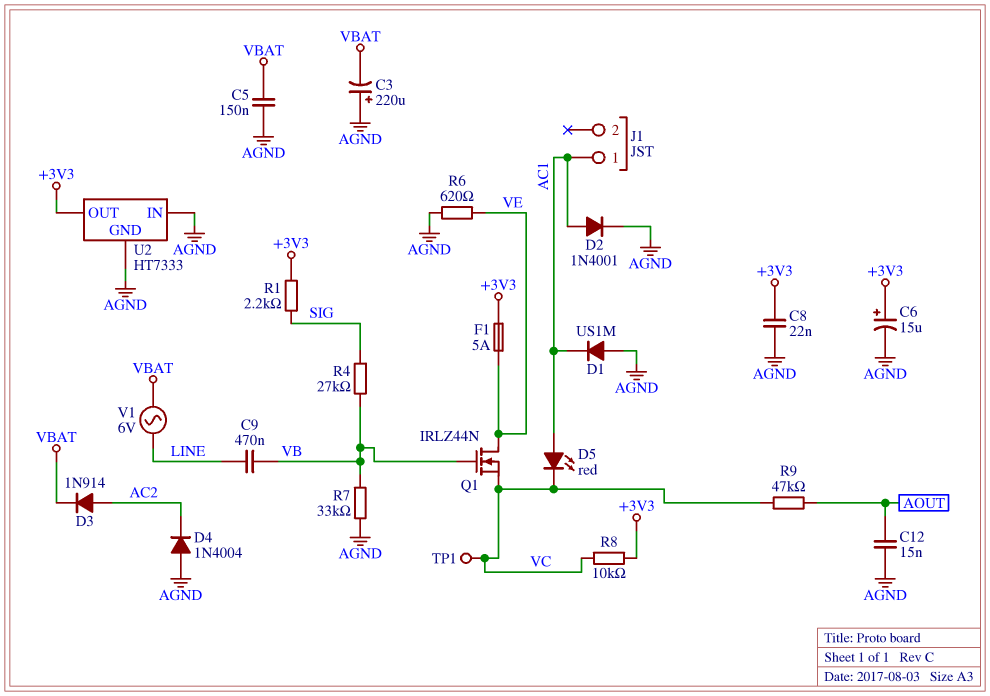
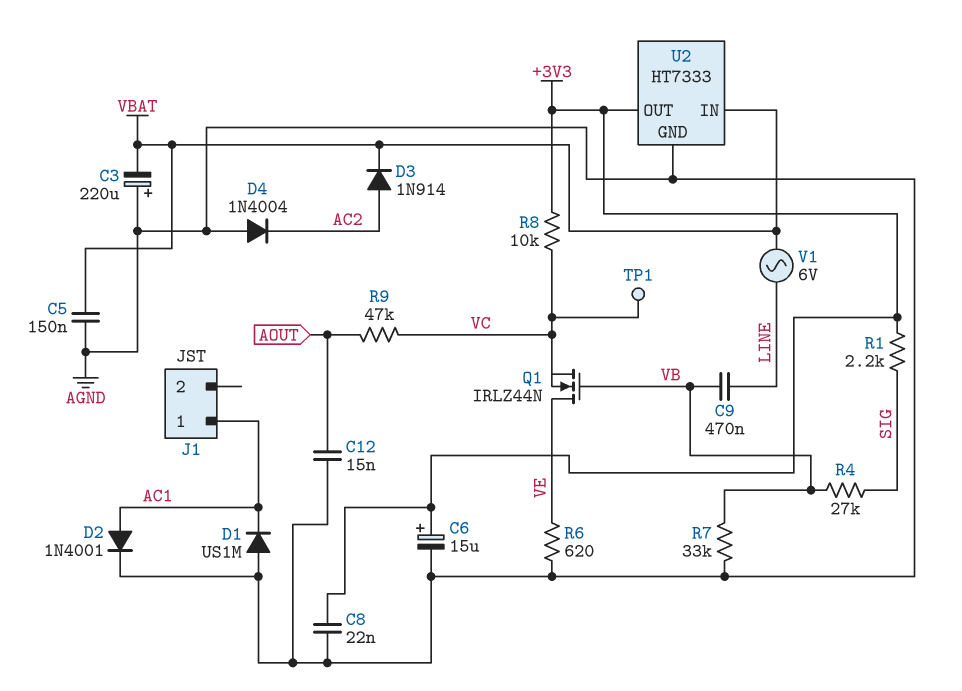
D5: LED red (A AC1, K VC) -> none
F1: 5A (+3V3, VE) -> none
U2 pin IN: AGND -> VBAT

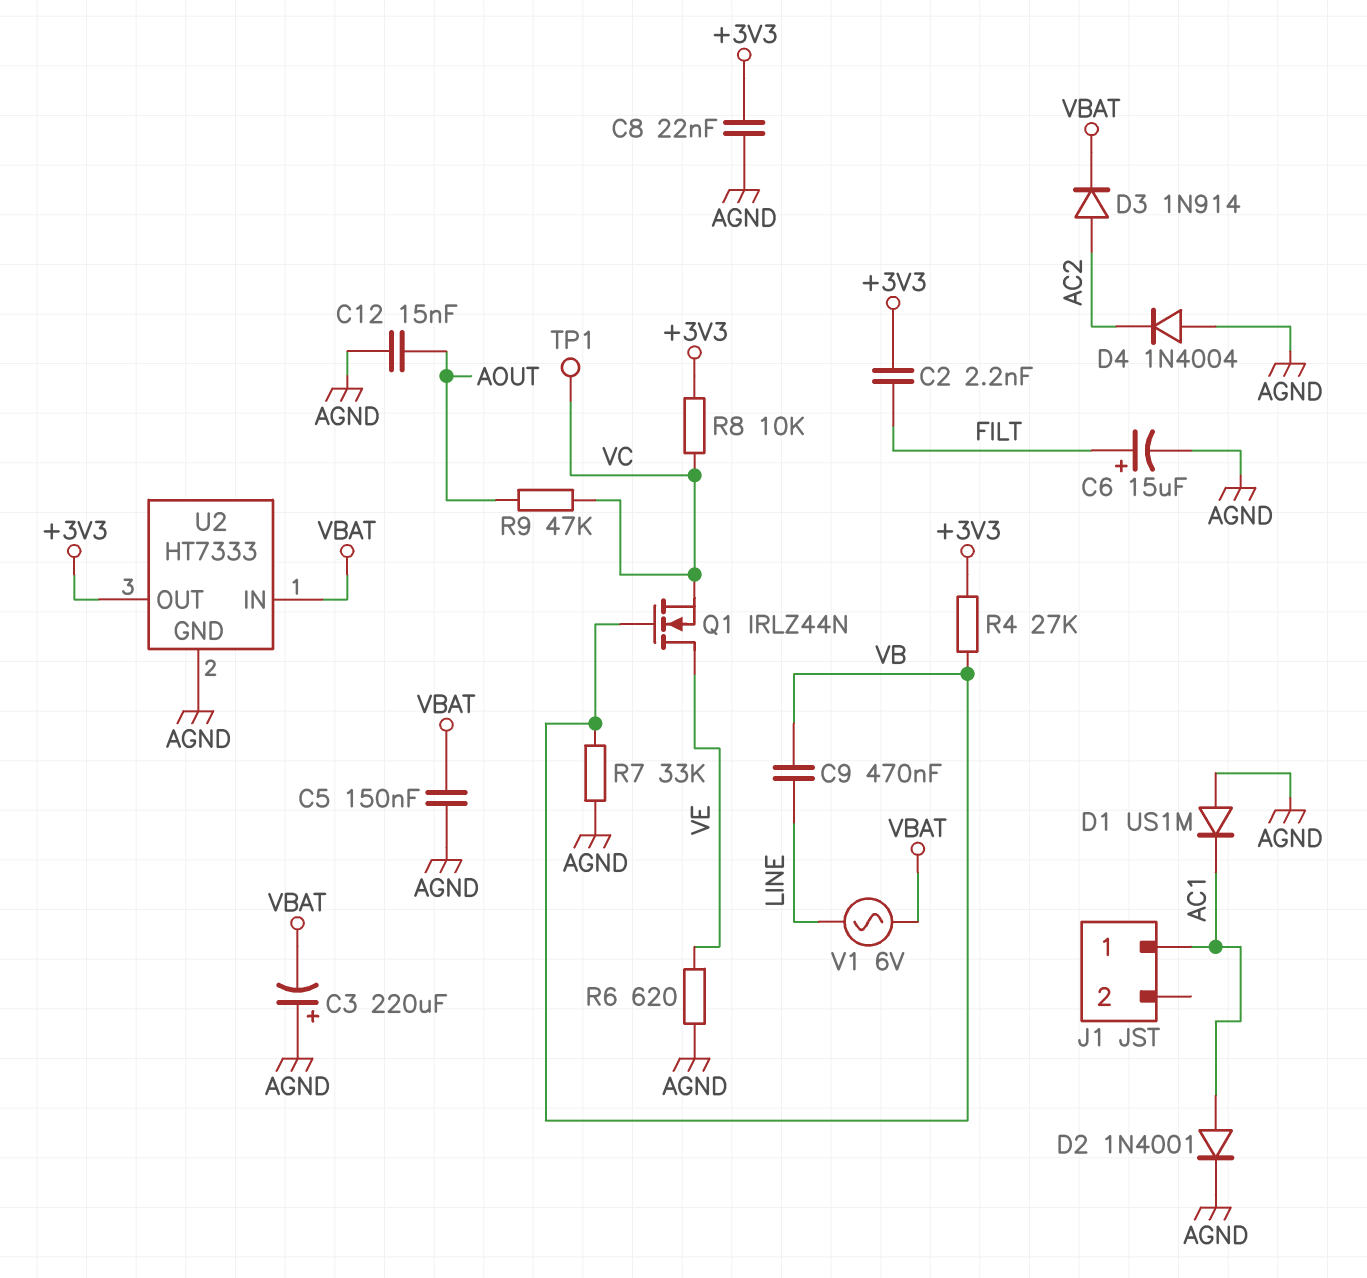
C2: none -> 2.2nF (+3V3, FILT)
C6: 15uF (plus +3V3, minus AGND) -> 15uF (plus FILT, minus AGND)
R1: 2.2k (+3V3, SIG) -> none
R4: 27k (SIG, VB) -> 27k (+3V3, VB)

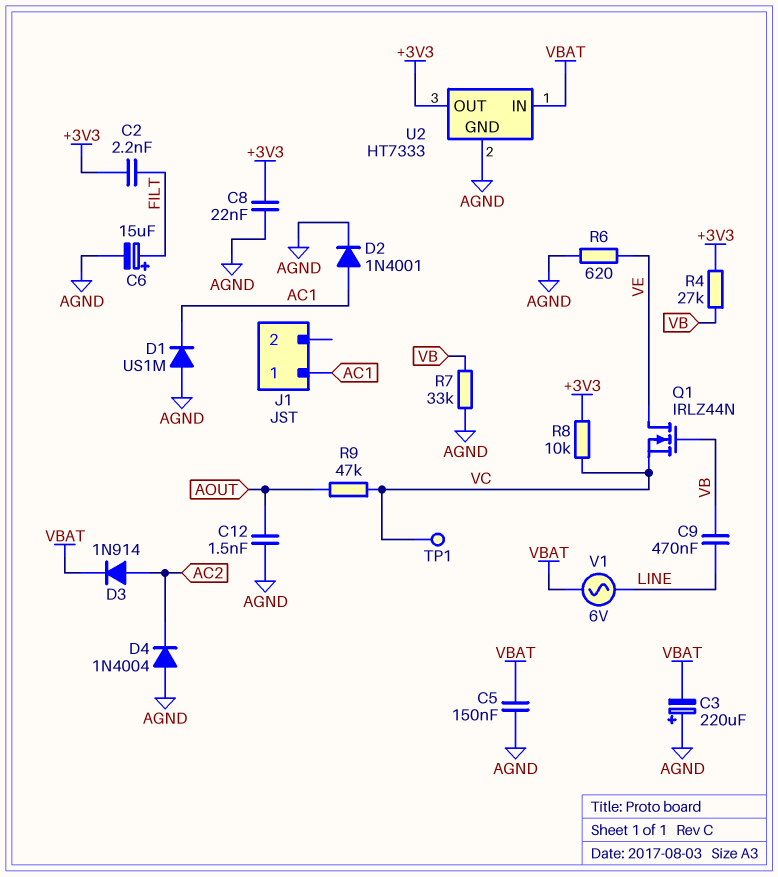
C12: 15nF (AGND, AOUT) -> 1.5nF (AGND, AOUT)

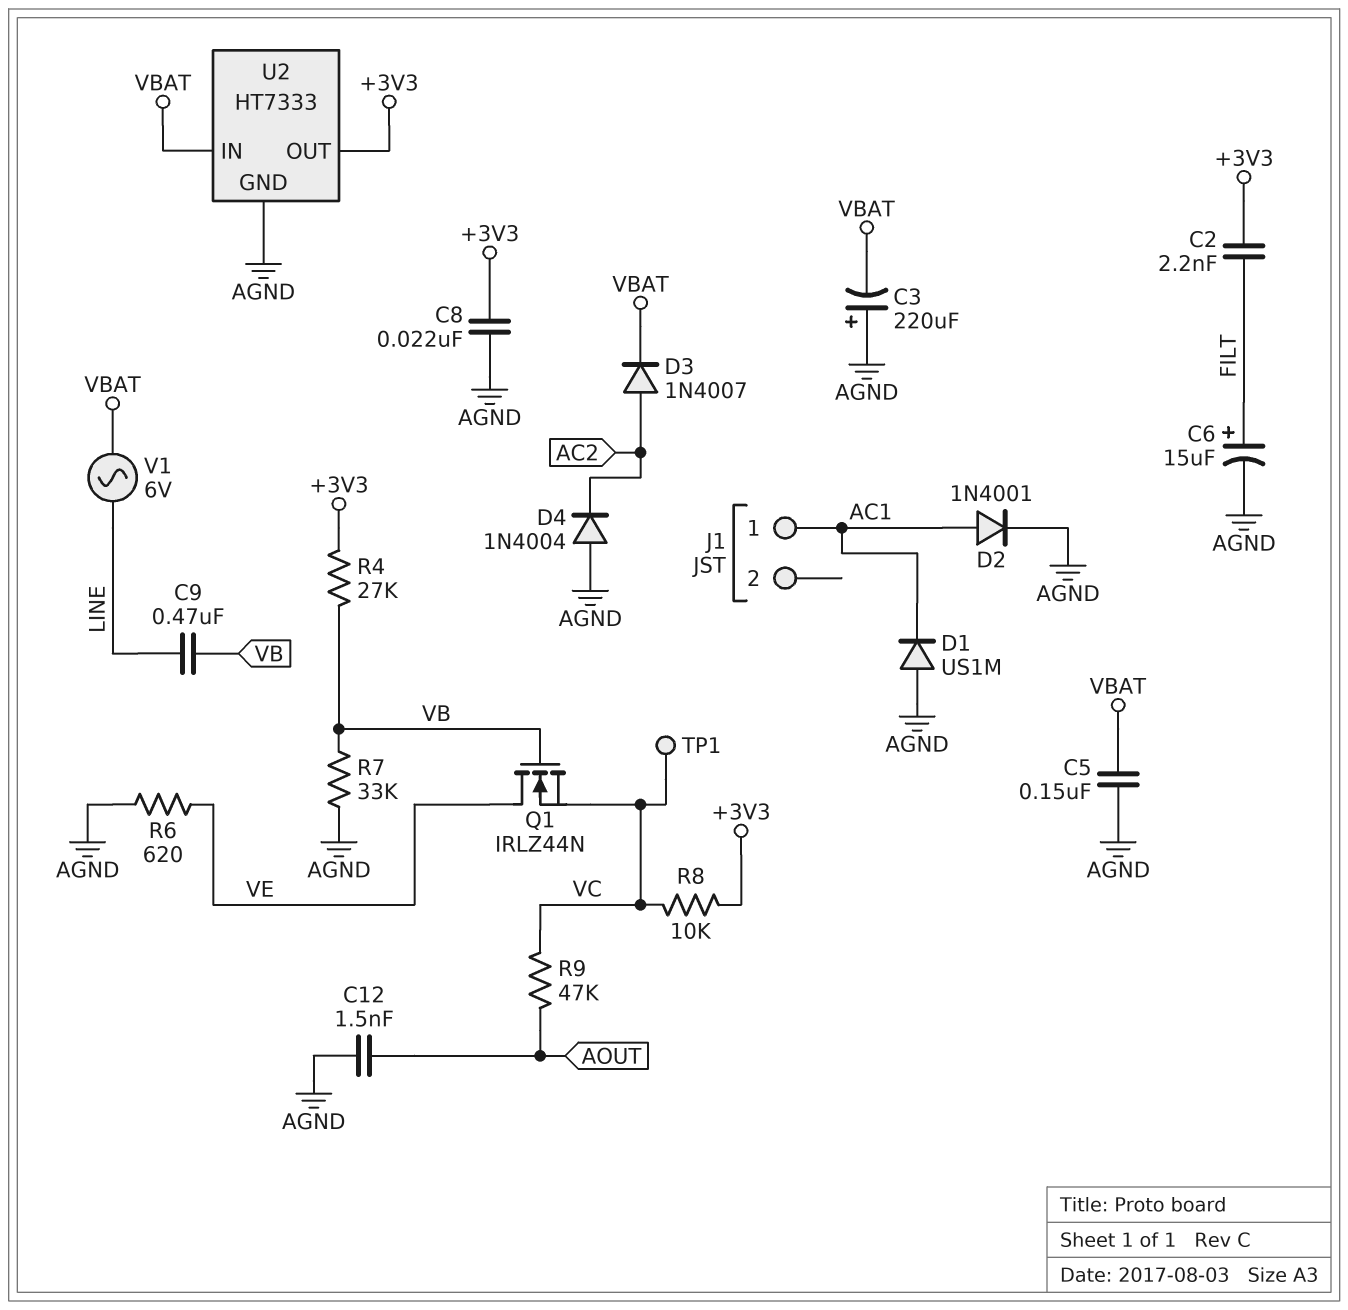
D3: diode 1N914 (A AC2, K VBAT) -> diode 1N4007 (A AC2, K VBAT)

